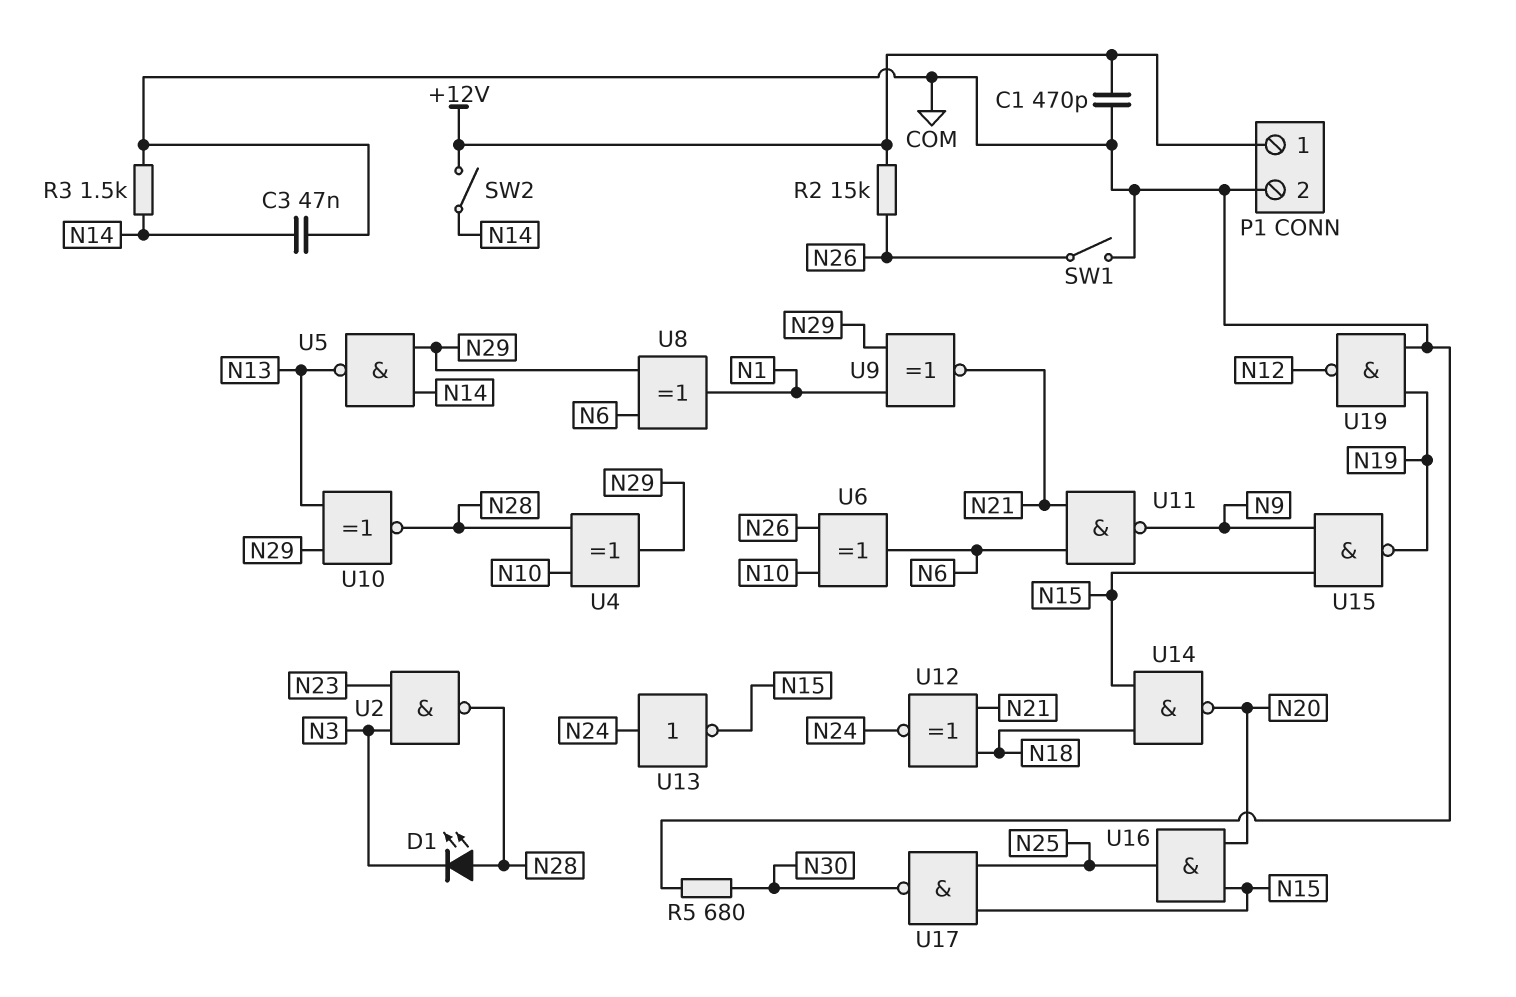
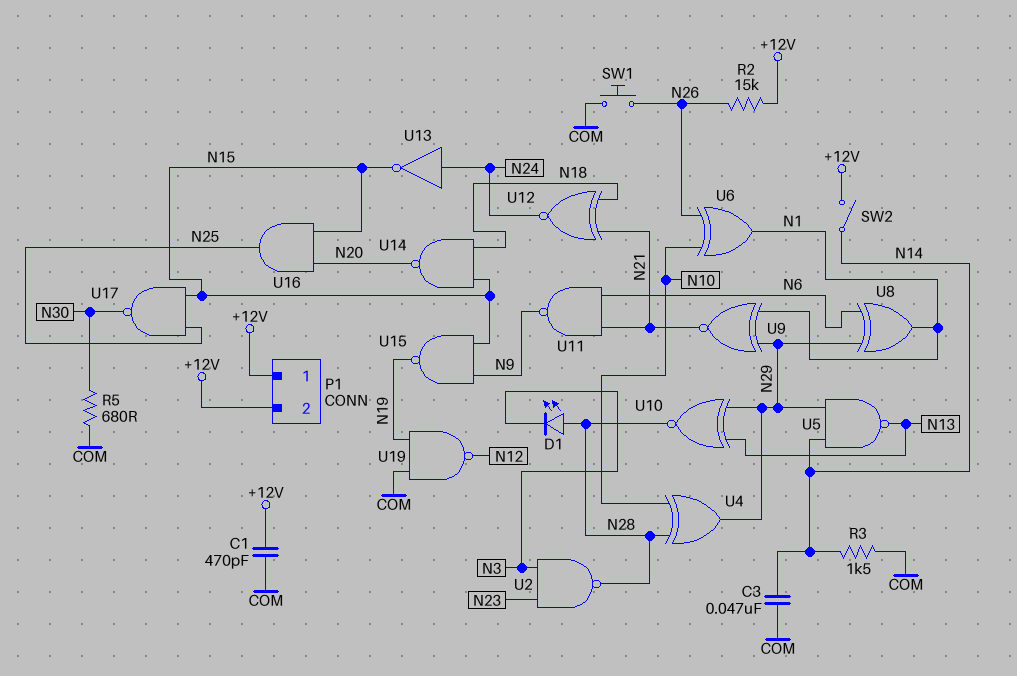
P1 pin 2: COM -> +12V
SW1: switch (COM, N26) -> button (COM, N26)
U6: XOR (in N10, in N26, out N6) -> XOR (in N10, in N26, out N1)

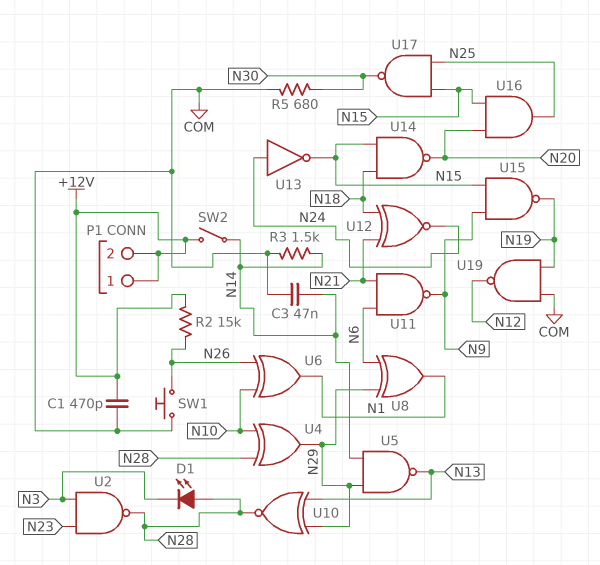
U9: XNOR (in N1, in N29, out N21) -> none

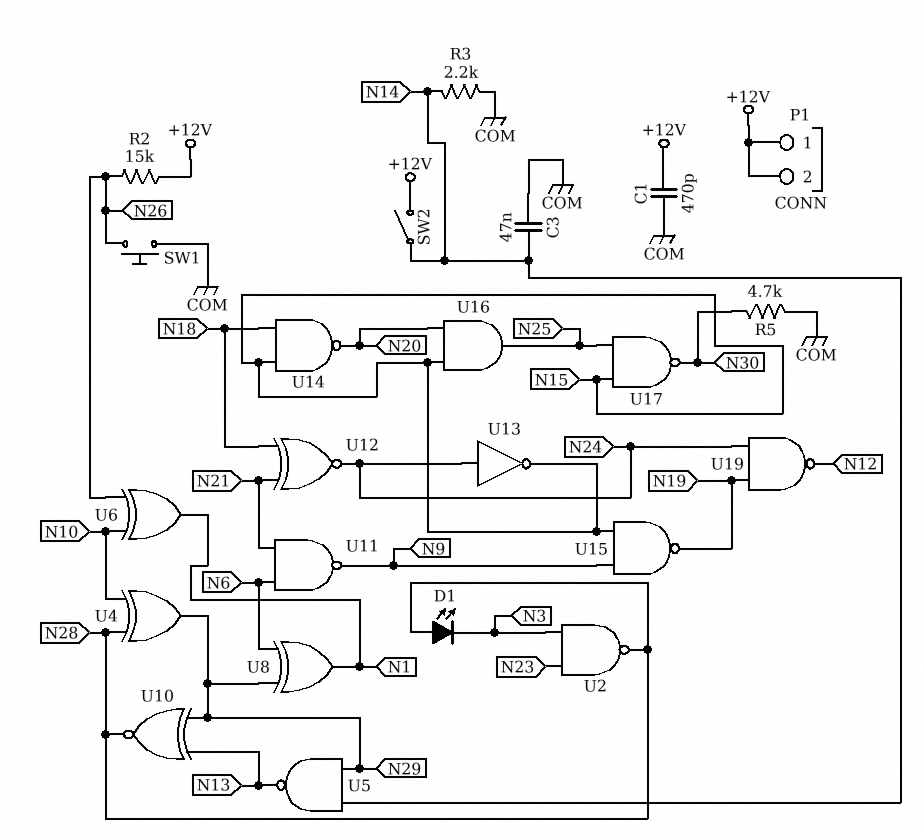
R3: 1.5k (COM, N14) -> 2.2k (COM, N14)
R5: 680 (COM, N30) -> 4.7k (COM, N30)
U19: NAND (in COM, in N19, out N12) -> NAND (in N19, in N24, out N12)

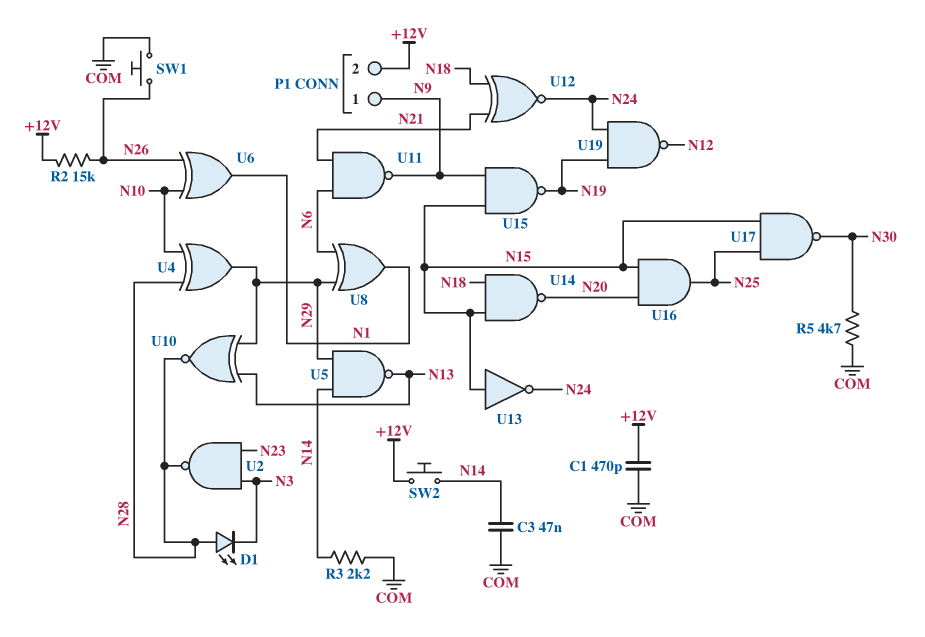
P1 pin 1: +12V -> N9
SW2: switch (+12V, N14) -> button (+12V, N14)
U13: NOT (in N24, out N15) -> NOT (in N15, out N24)

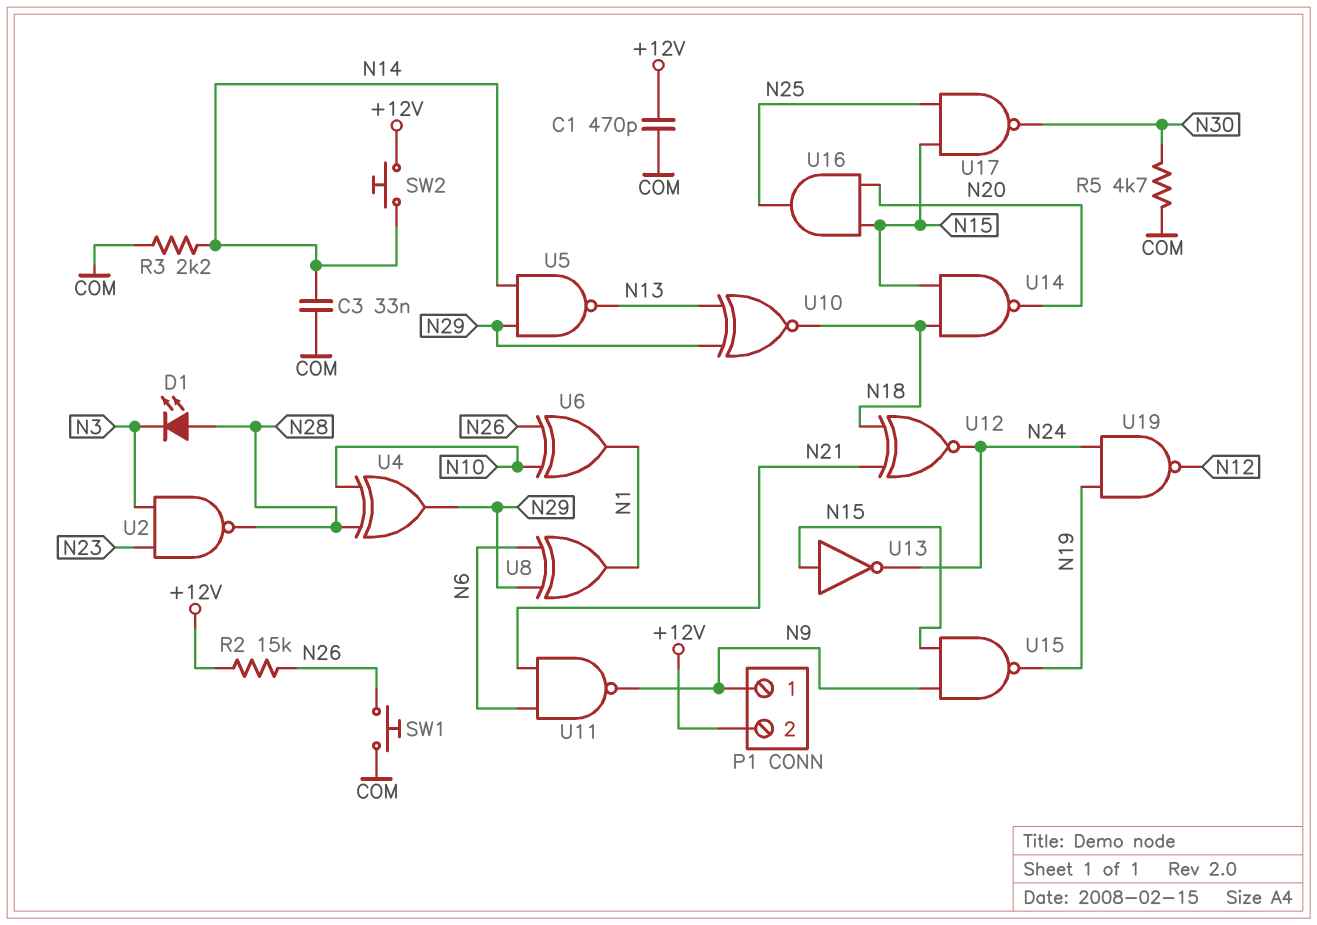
C3: 47nF (COM, N14) -> 33nF (COM, N14)
U10: XNOR (in N13, in N29, out N28) -> XNOR (in N13, in N29, out N18)

